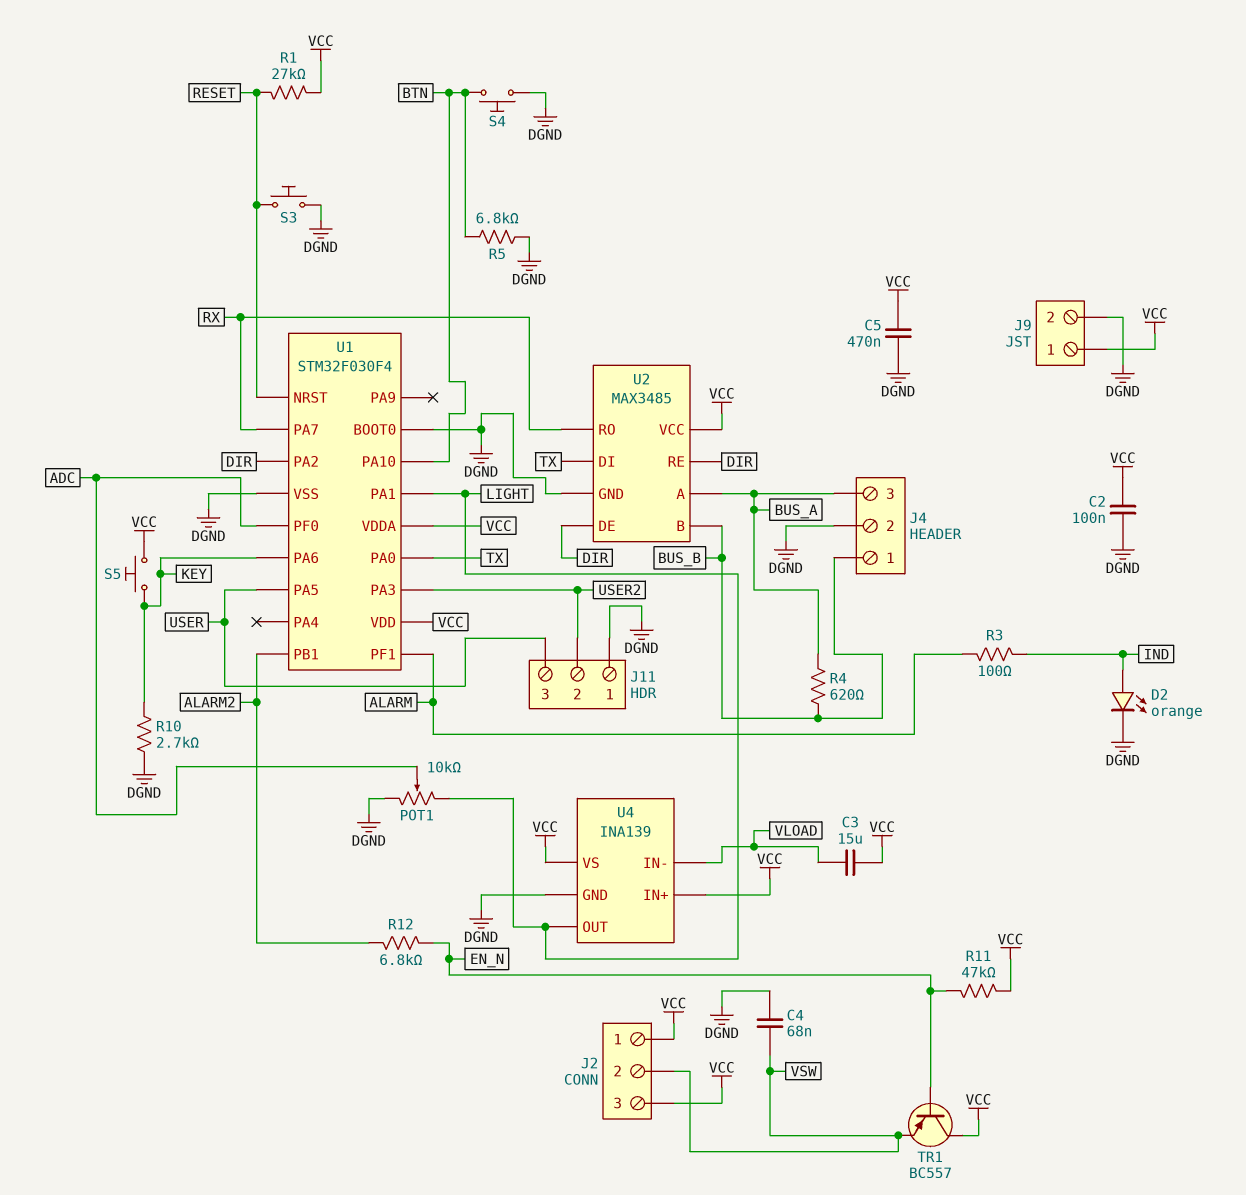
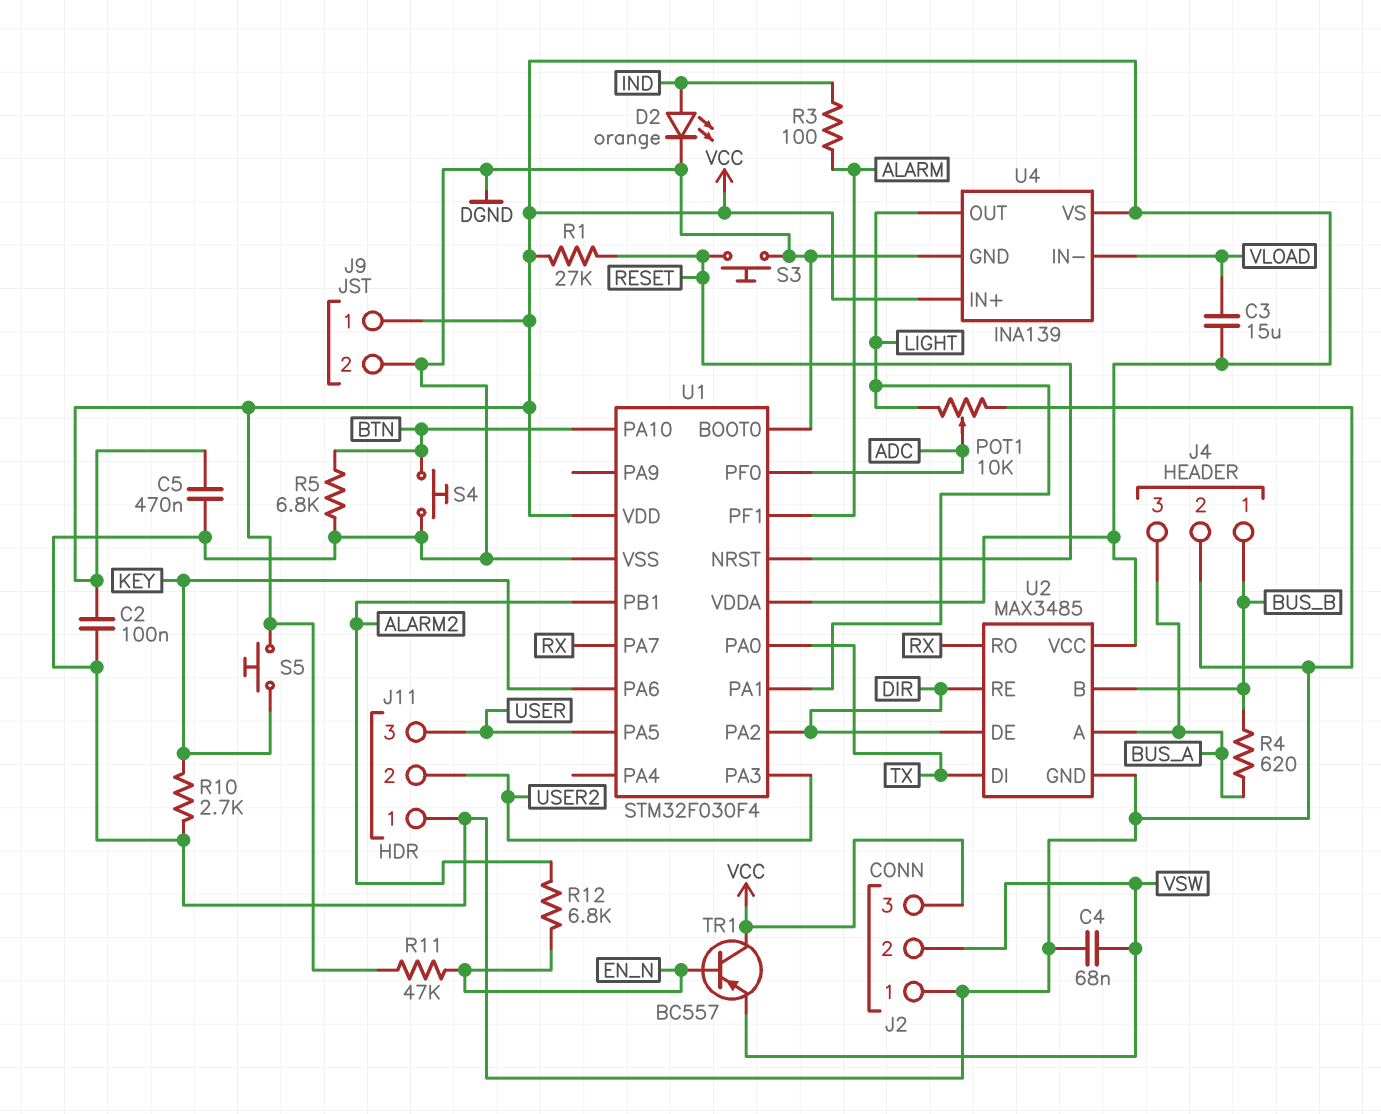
J2 pin 1: VCC -> DGND

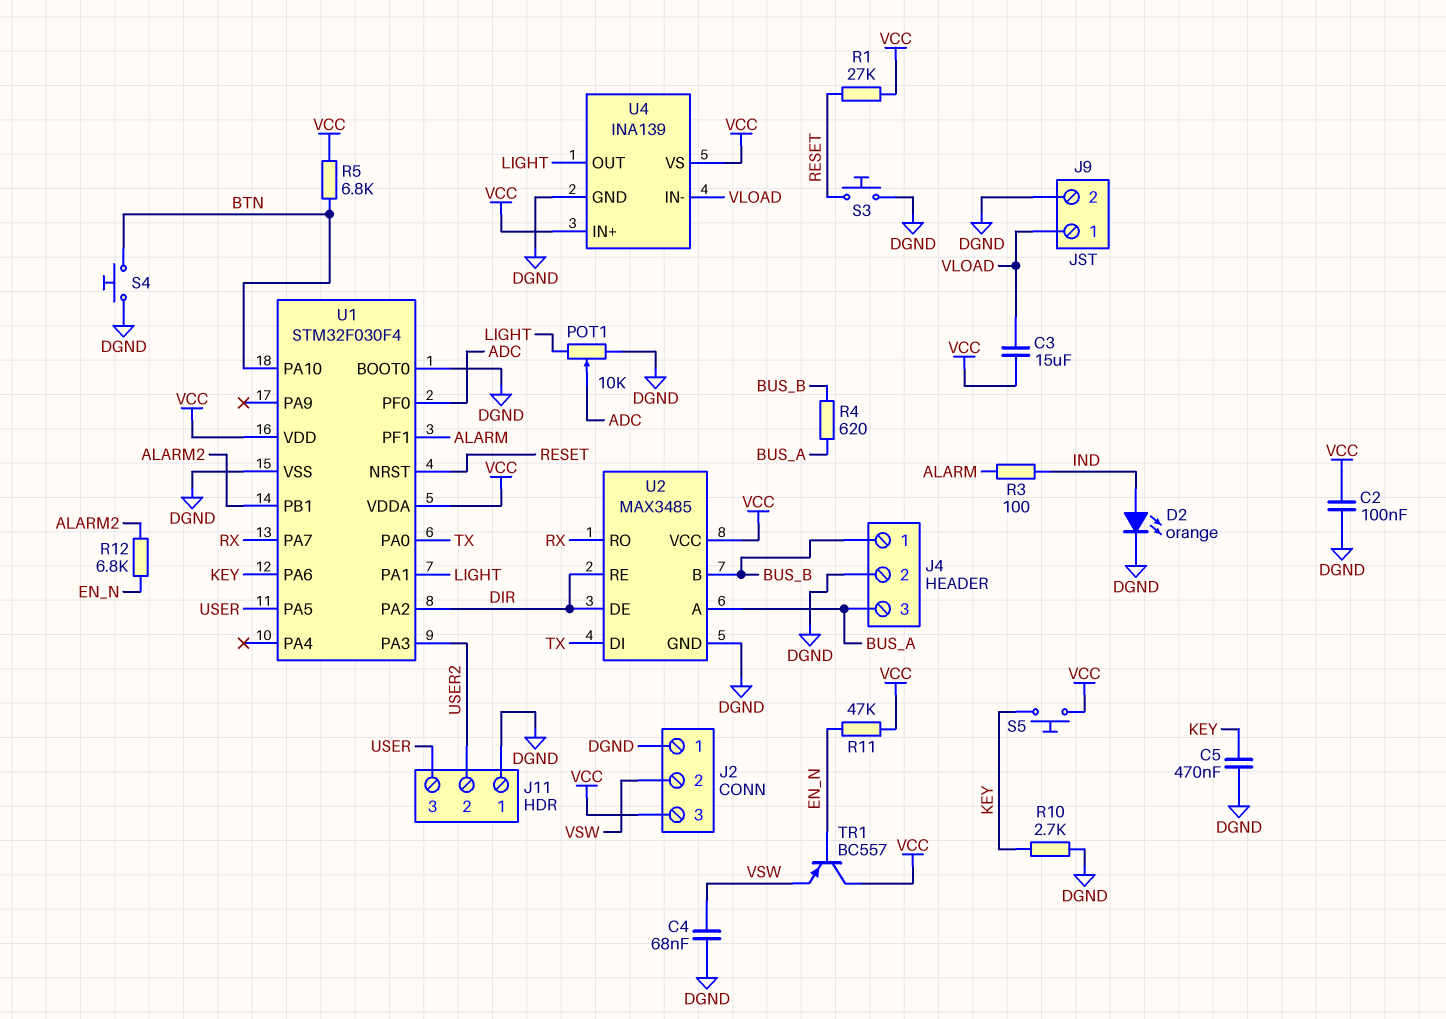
C5: 470nF (DGND, VCC) -> 470nF (DGND, KEY)
J9 pin 1: VCC -> VLOAD
R5: 6.8k (BTN, DGND) -> 6.8k (BTN, VCC)

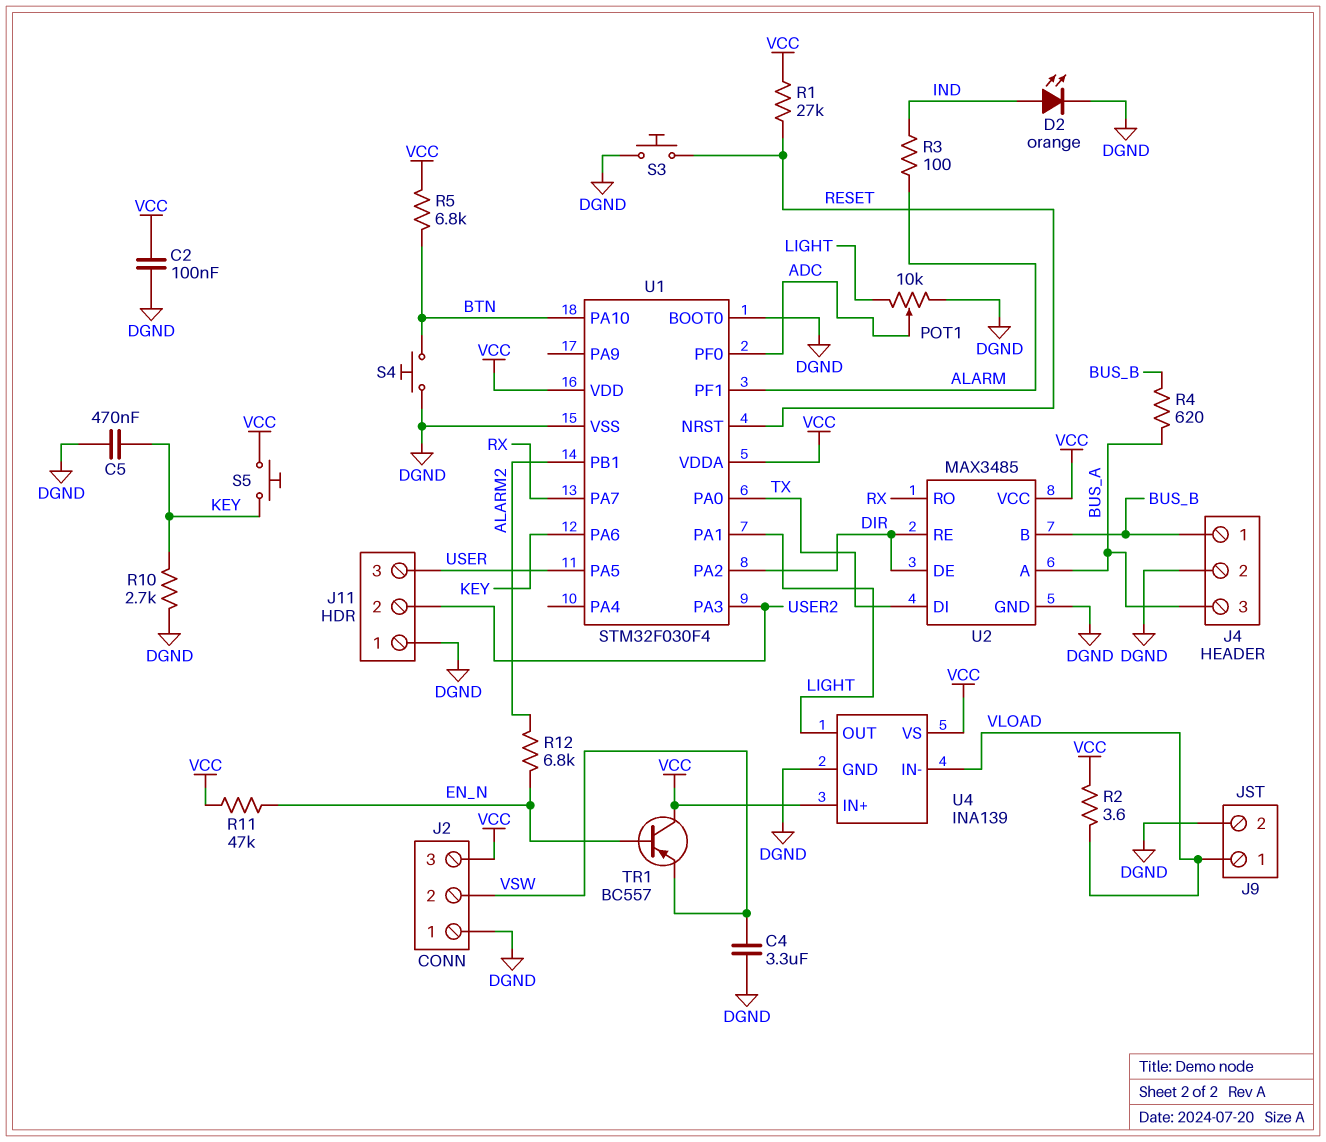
C3: 15uF (VCC, VLOAD) -> none
C4: 68nF (DGND, VSW) -> 3.3uF (DGND, VSW)
R2: none -> 3.6 (VCC, VLOAD)

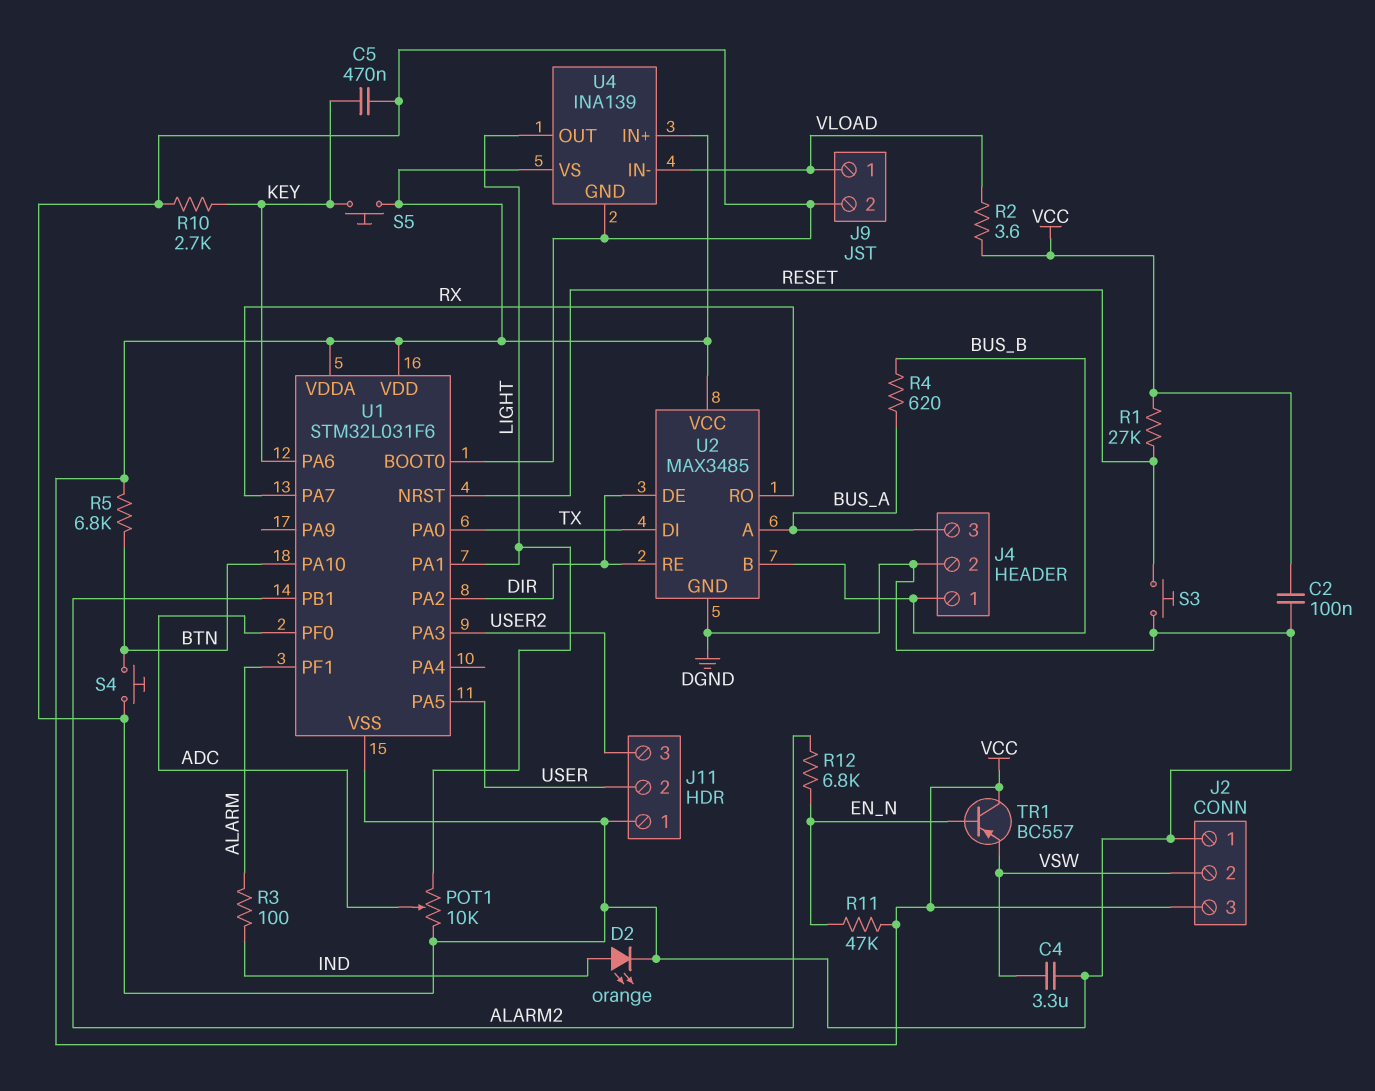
J11 pin 2: USER2 -> USER
J11 pin 3: USER -> USER2
U1: STM32F030F4 -> STM32L031F6

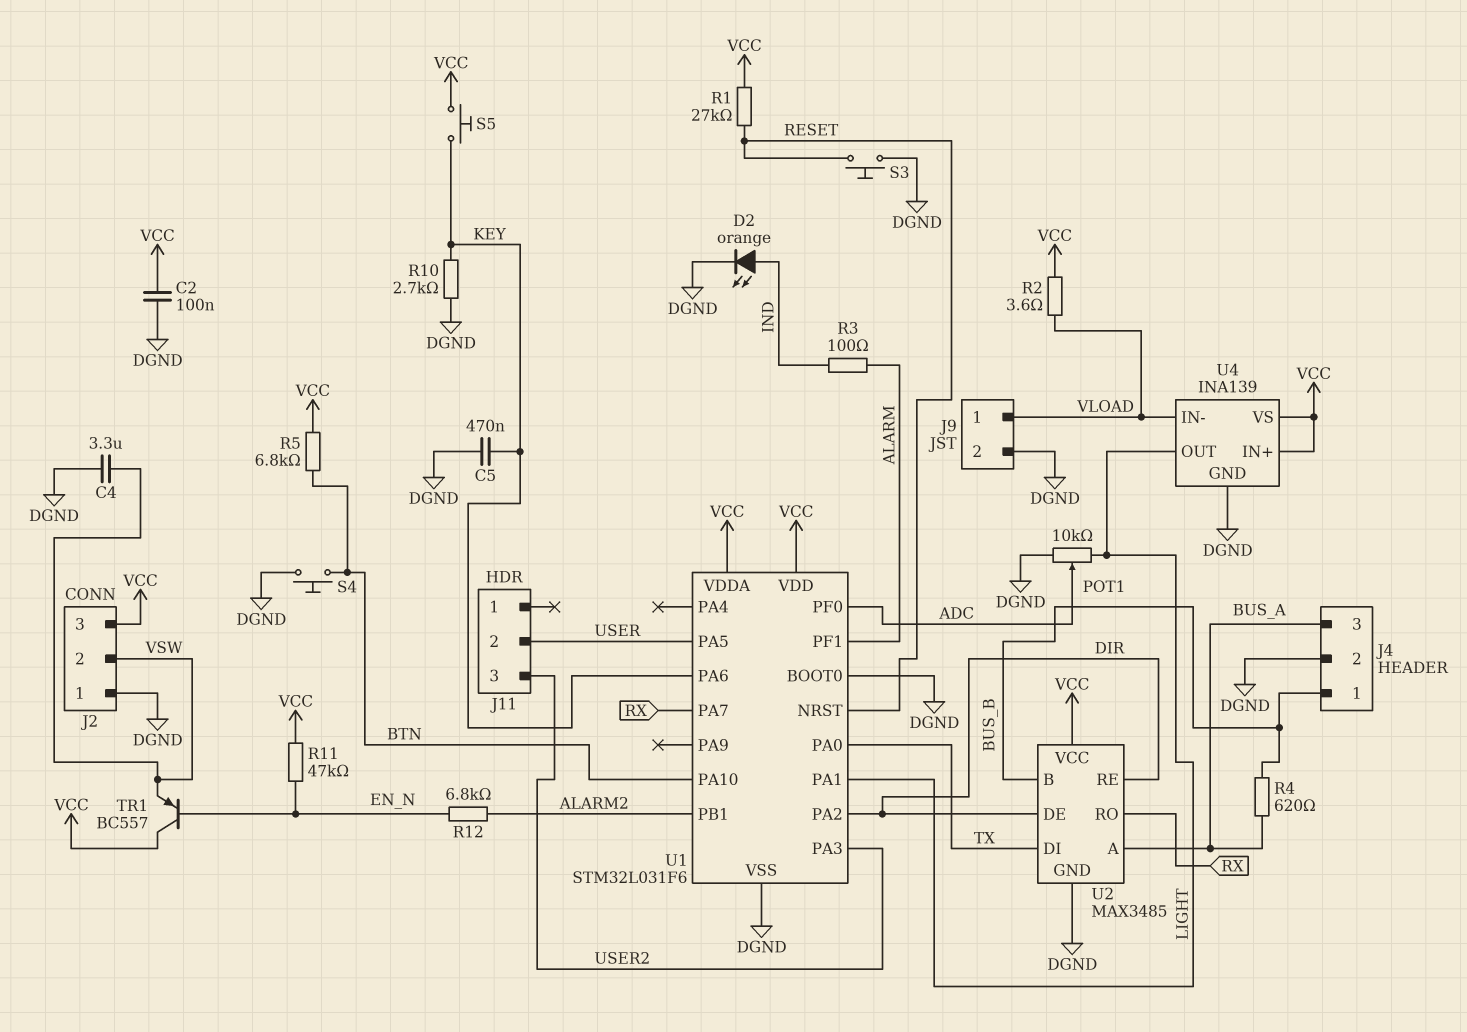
J11 pin 1: DGND -> none

